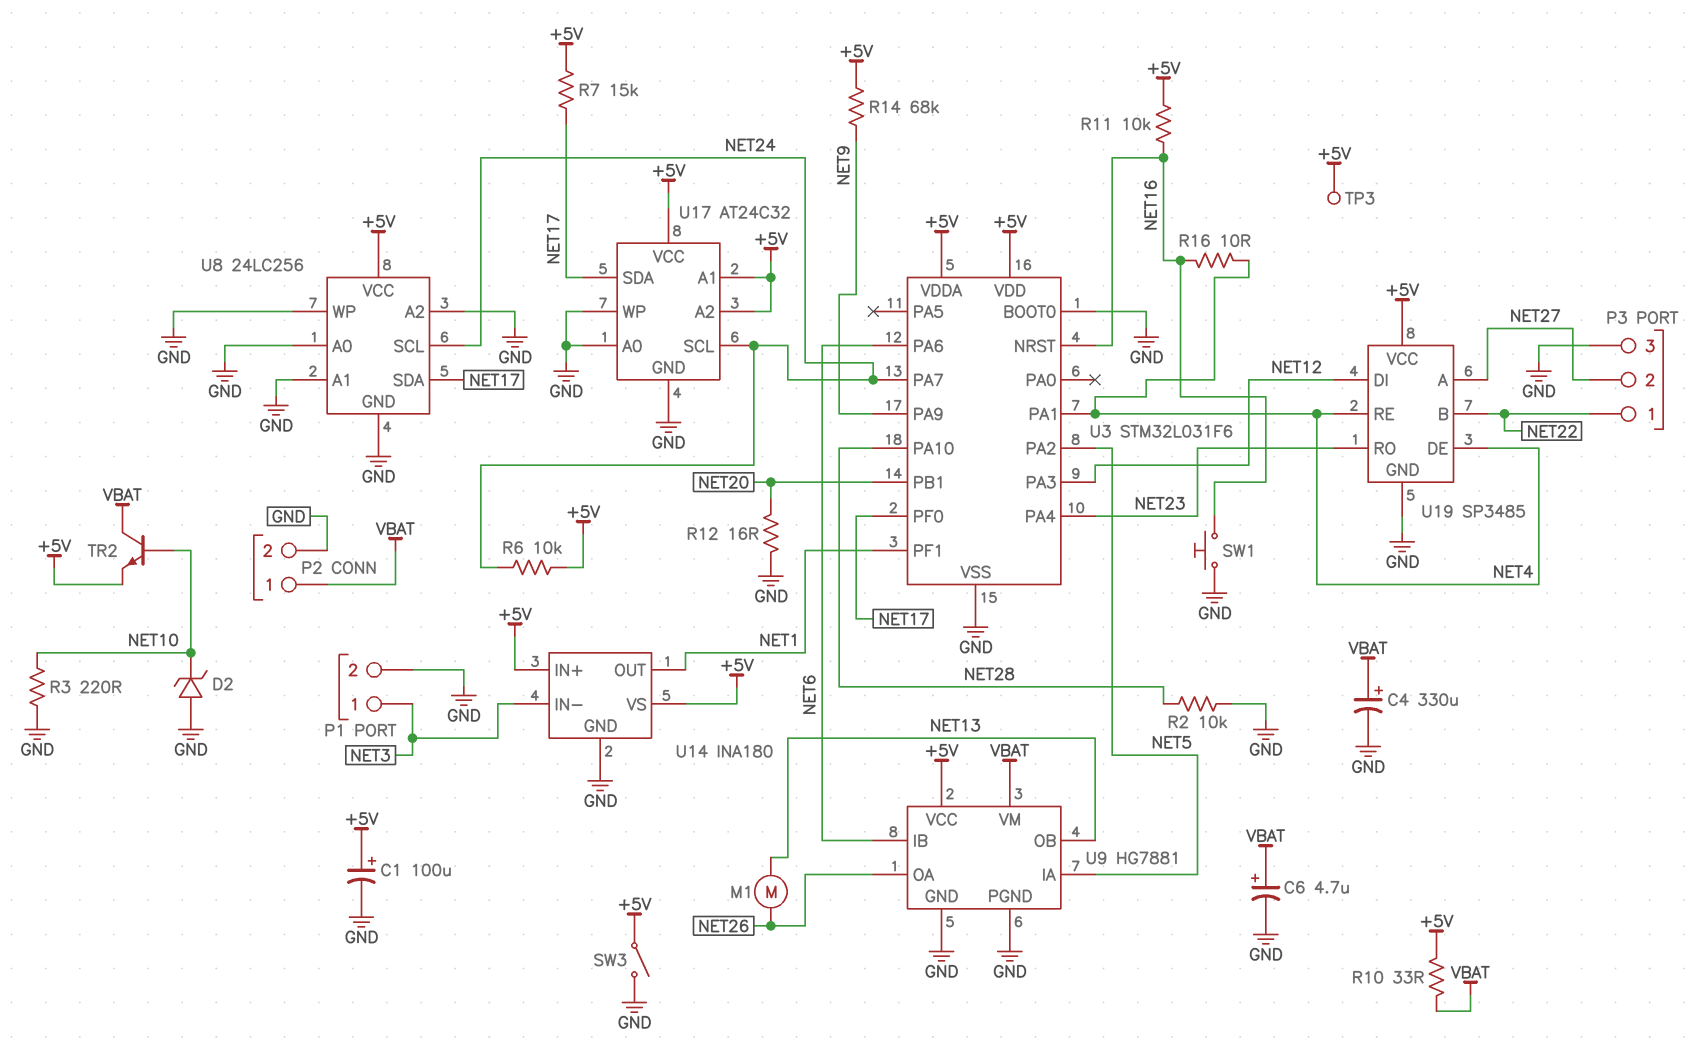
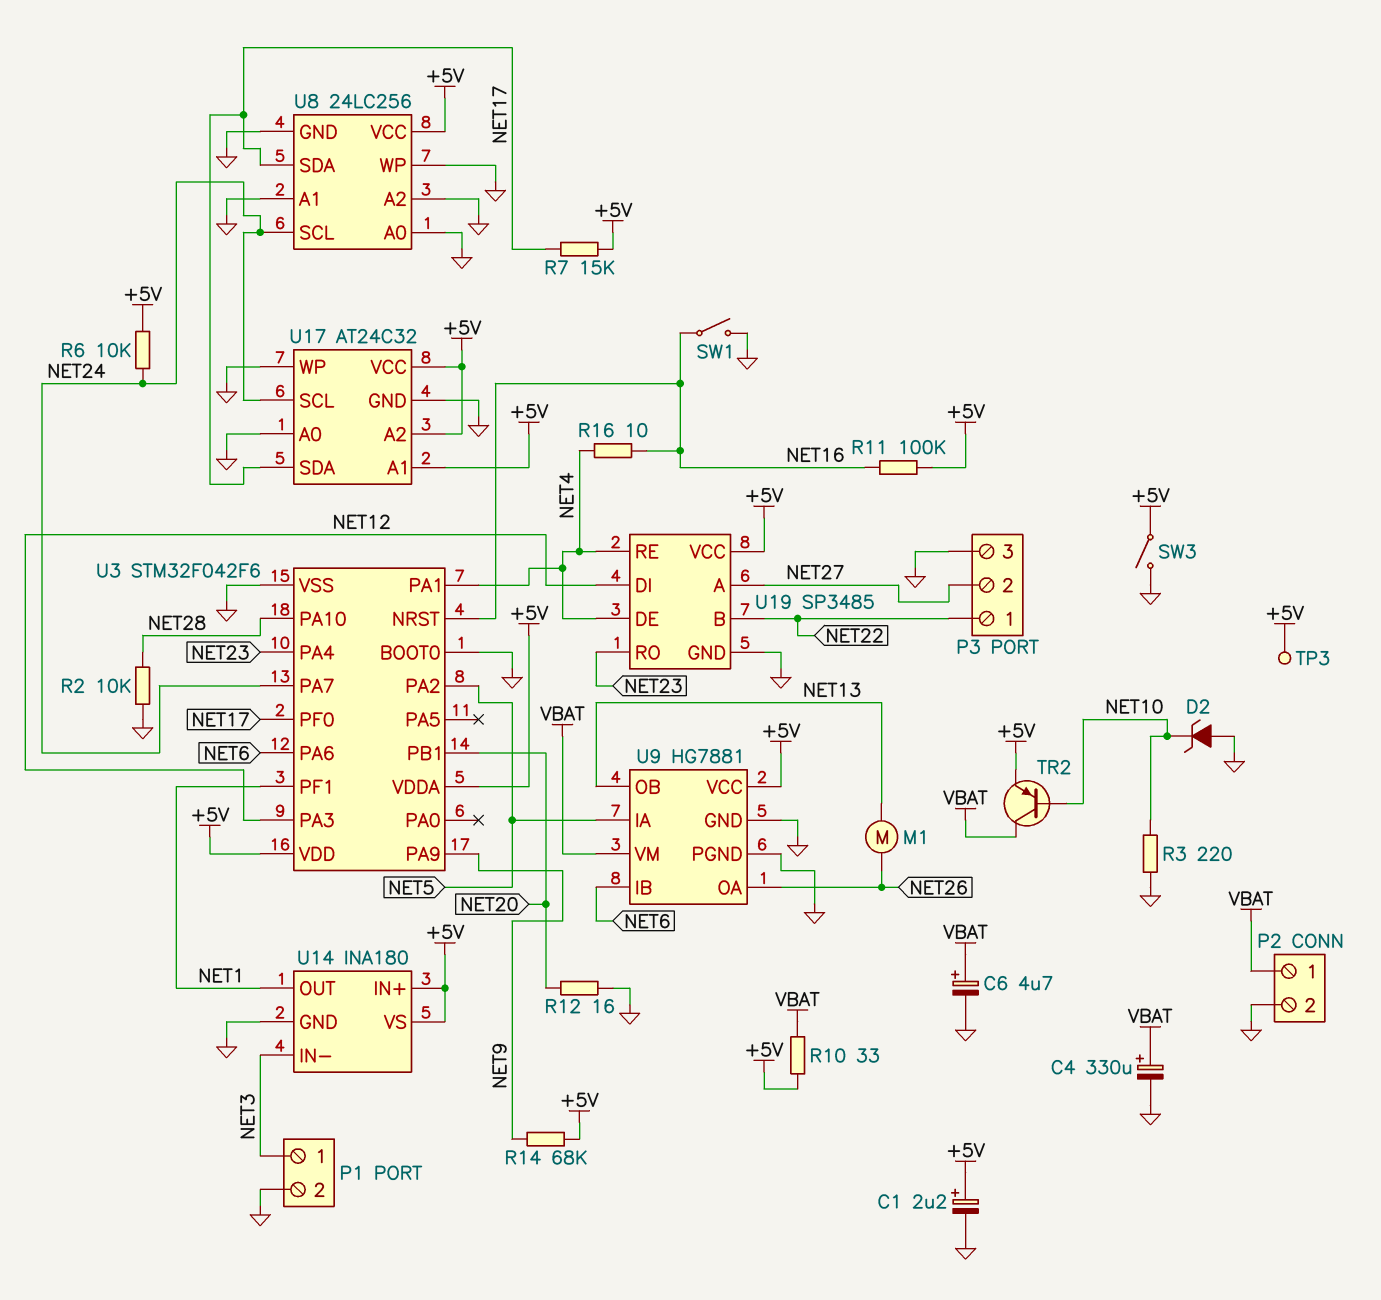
C1: 100uF (plus +5V, minus GND) -> 2.2uF (plus +5V, minus GND)
R11: 10k (+5V, NET16) -> 100k (+5V, NET16)
SW1: button (GND, NET16) -> switch (GND, NET16)
TR2: NPN (B NET10, C VBAT, E +5V) -> PNP (B NET10, C VBAT, E +5V)
U3: STM32L031F6 -> STM32F042F6

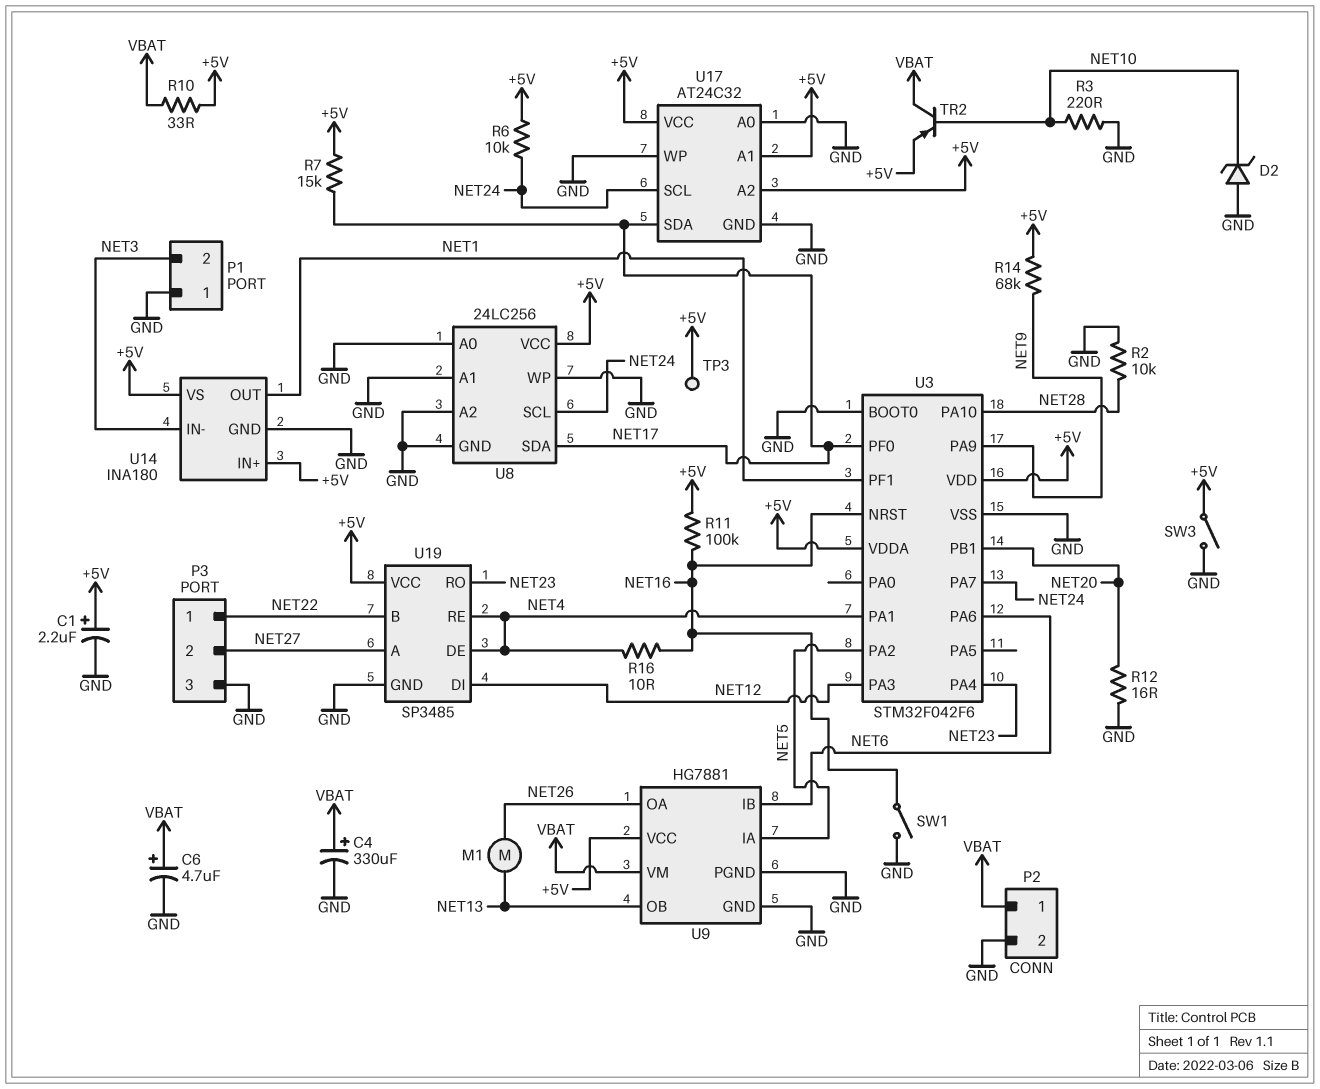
P1 pin 1: NET3 -> GND
P1 pin 2: GND -> NET3

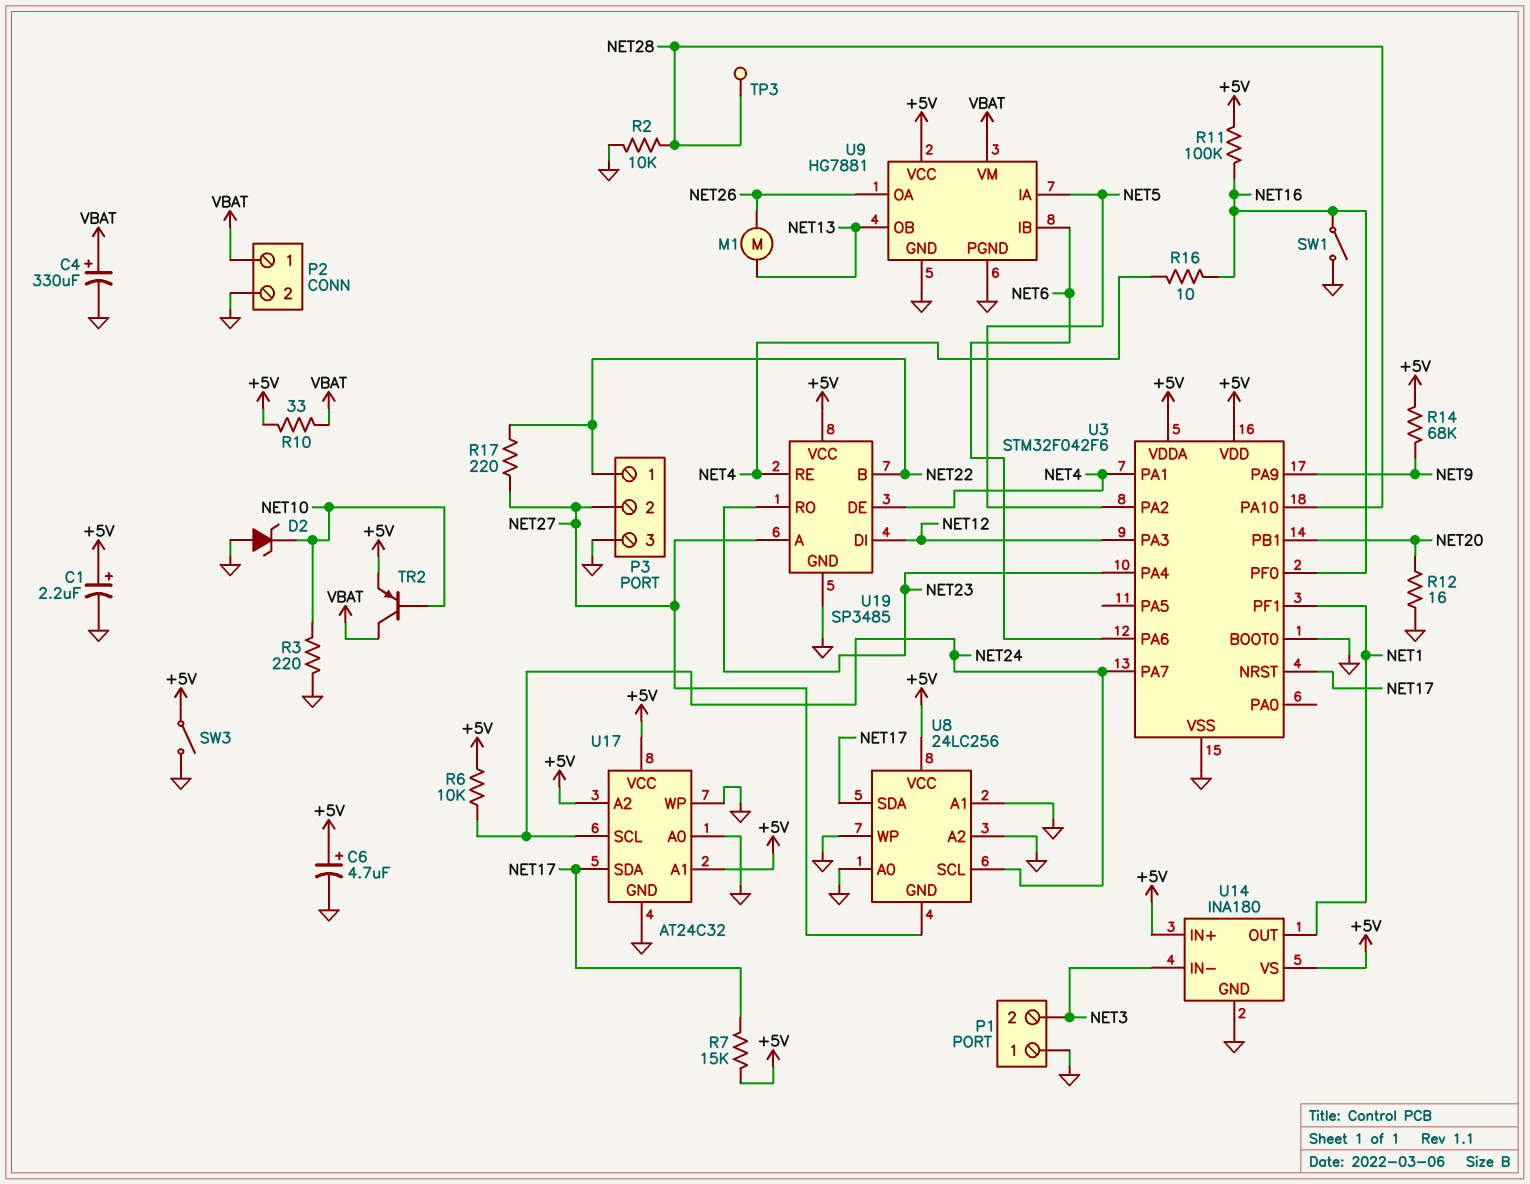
C6: 4.7uF (plus VBAT, minus GND) -> 4.7uF (plus +5V, minus GND)
R17: none -> 220 (NET22, NET27)
TP3: test point (+5V) -> test point (NET28)
U3 pin NRST: NET16 -> NET17
U3 pin PF0: NET17 -> NET16
U8 pin GND: GND -> NET27

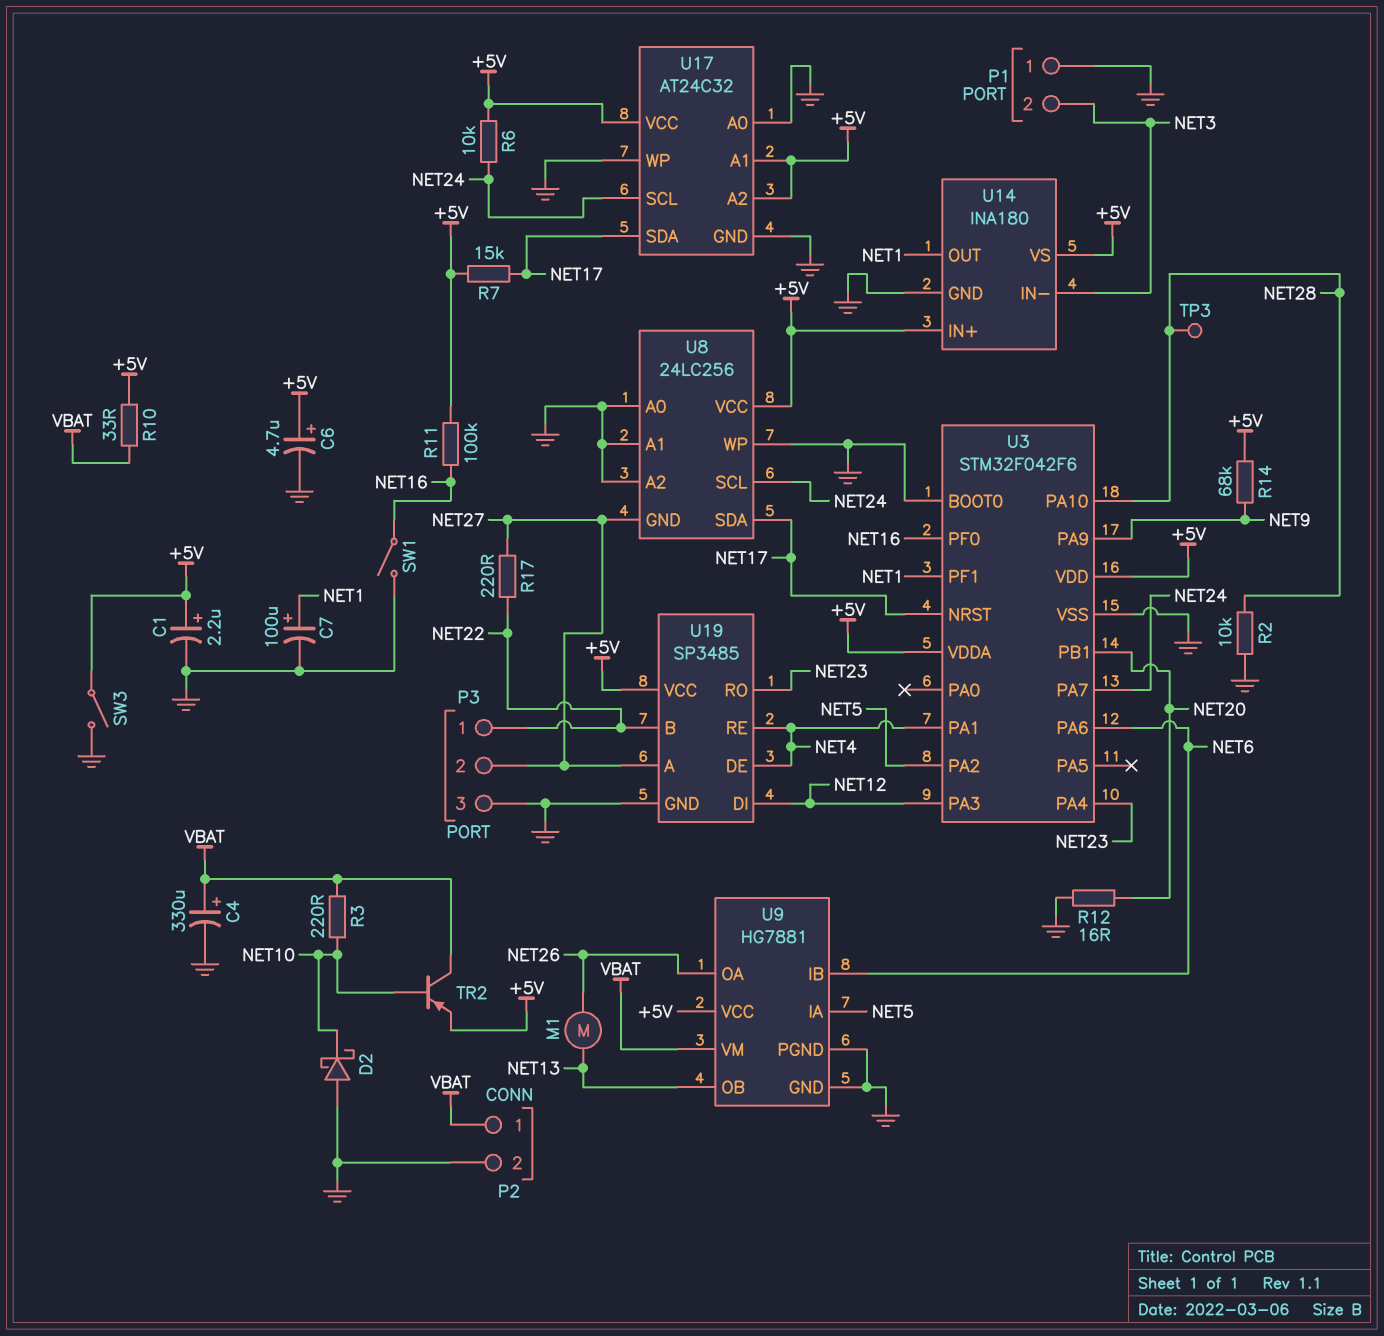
C7: none -> 100uF (plus NET1, minus GND)
D2: zener (A GND, K NET10) -> schottky (A GND, K NET10)
R3: 220 (GND, NET10) -> 220 (NET10, VBAT)
R16: 10 (NET4, NET16) -> none

